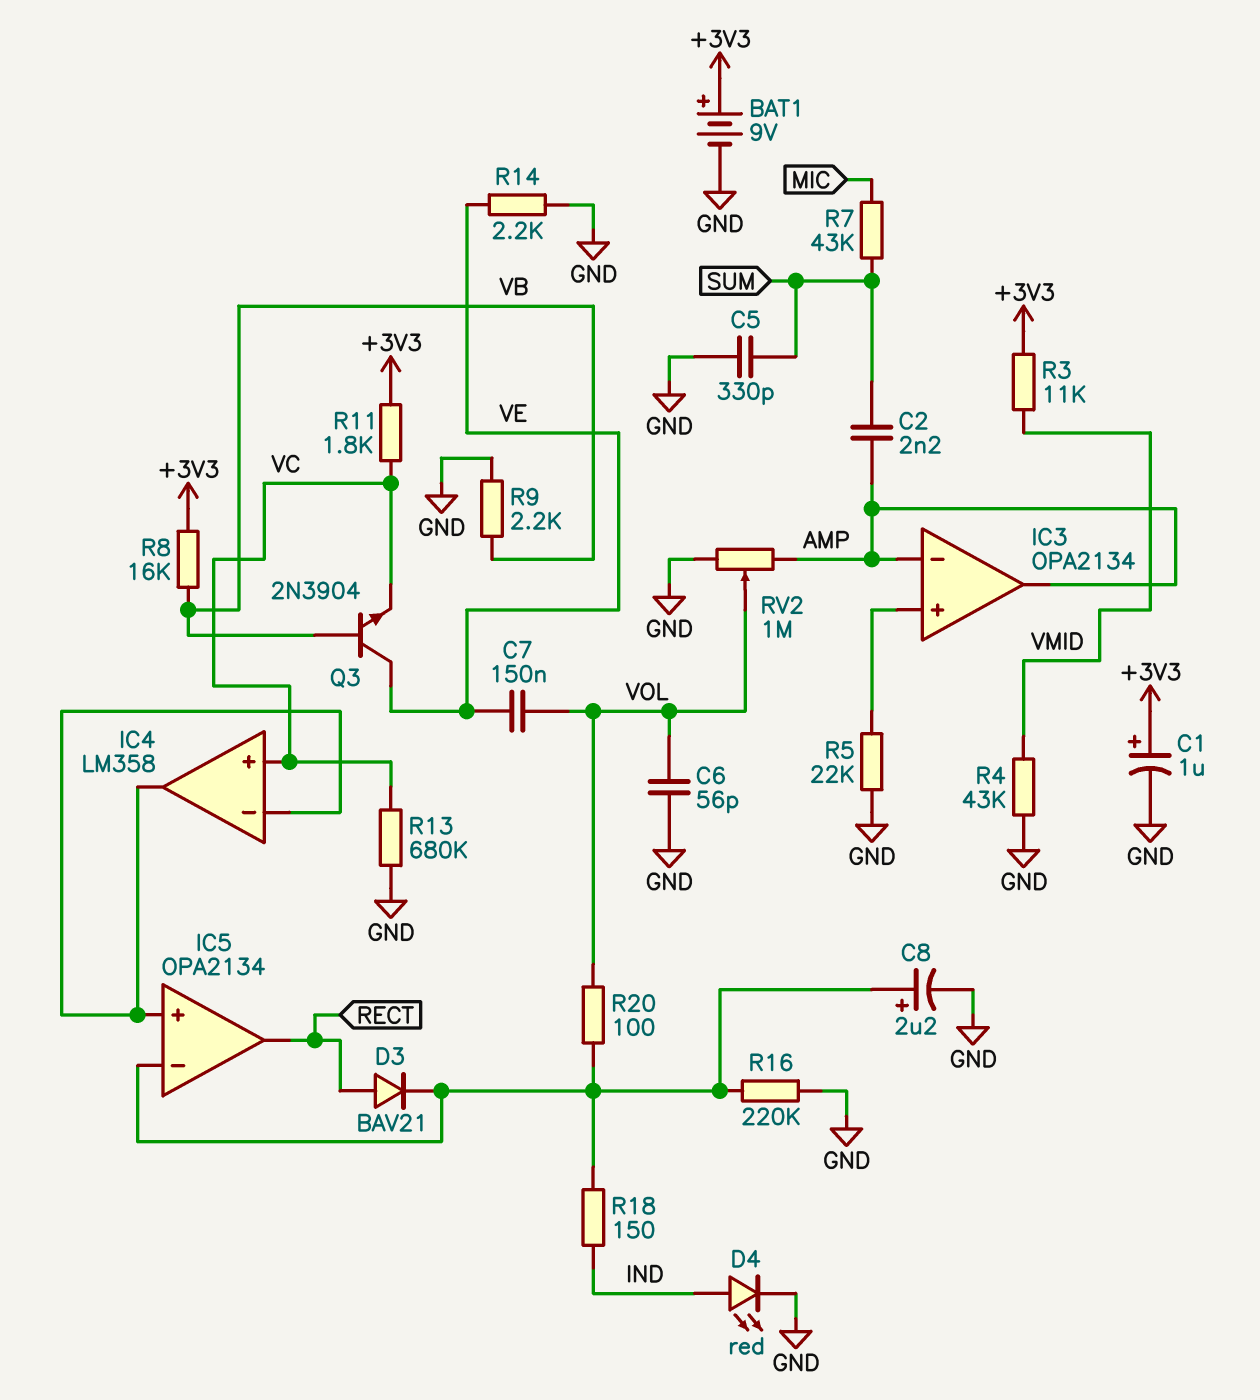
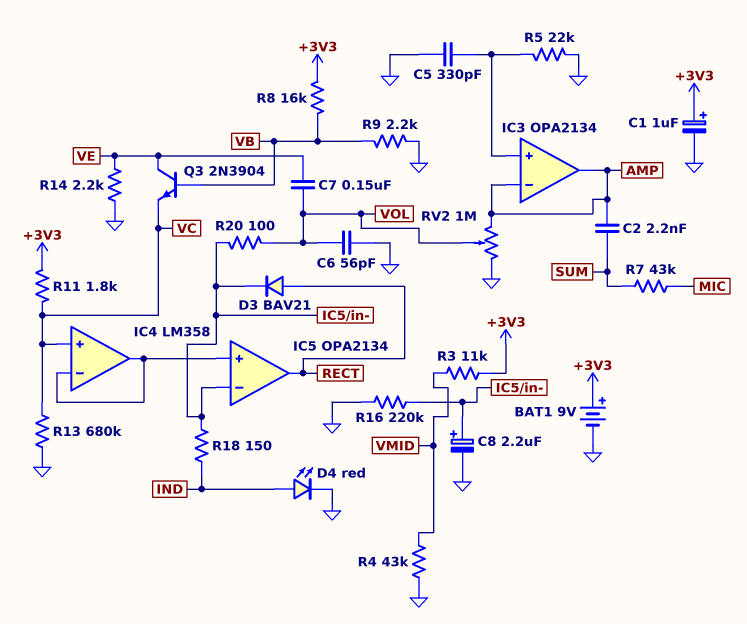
C5: 330pF (GND, SUM) -> 330pF (GND, IC3/in+)

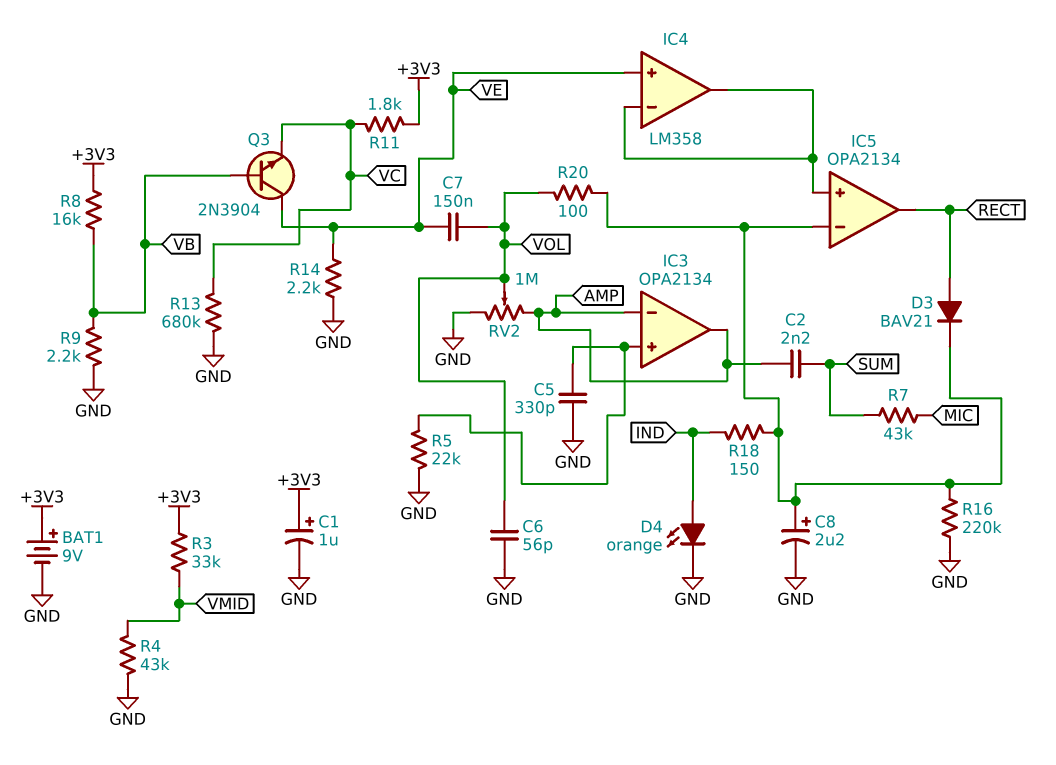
D4: LED red (A IND, K GND) -> LED orange (A IND, K GND)
IC4 pin in+: VC -> VE
R3: 11k (+3V3, VMID) -> 33k (+3V3, VMID)

